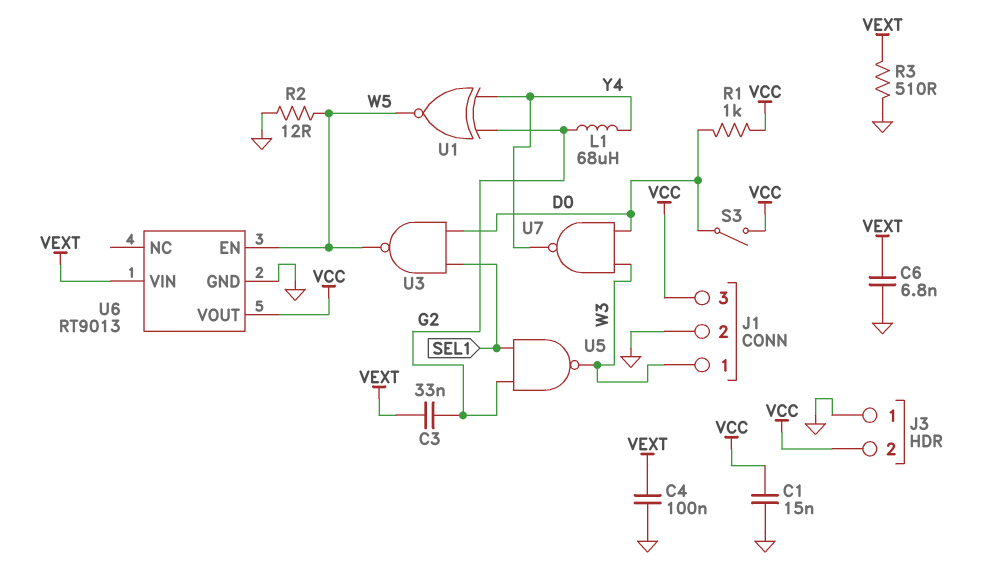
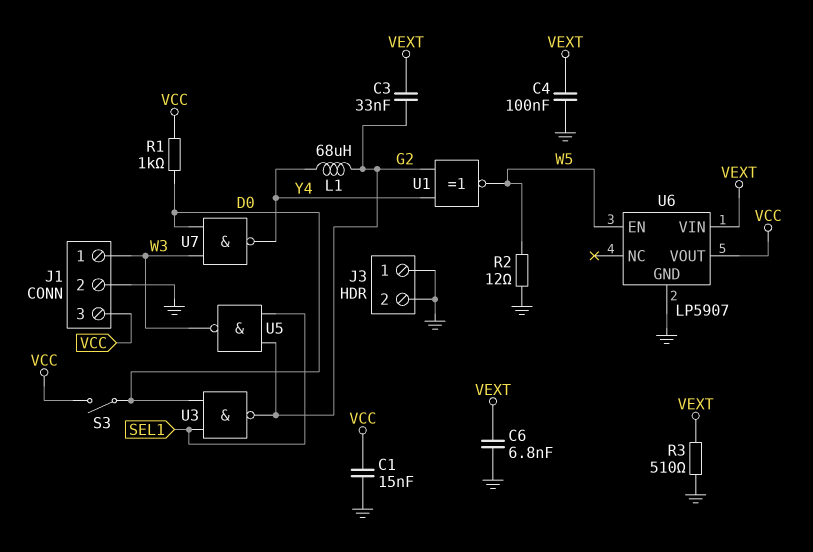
J3 pin 2: VCC -> GND
U3: NAND (in D0, in SEL1, out W5) -> NAND (in D0, in SEL1, out G2)
U6: RT9013 -> LP5907

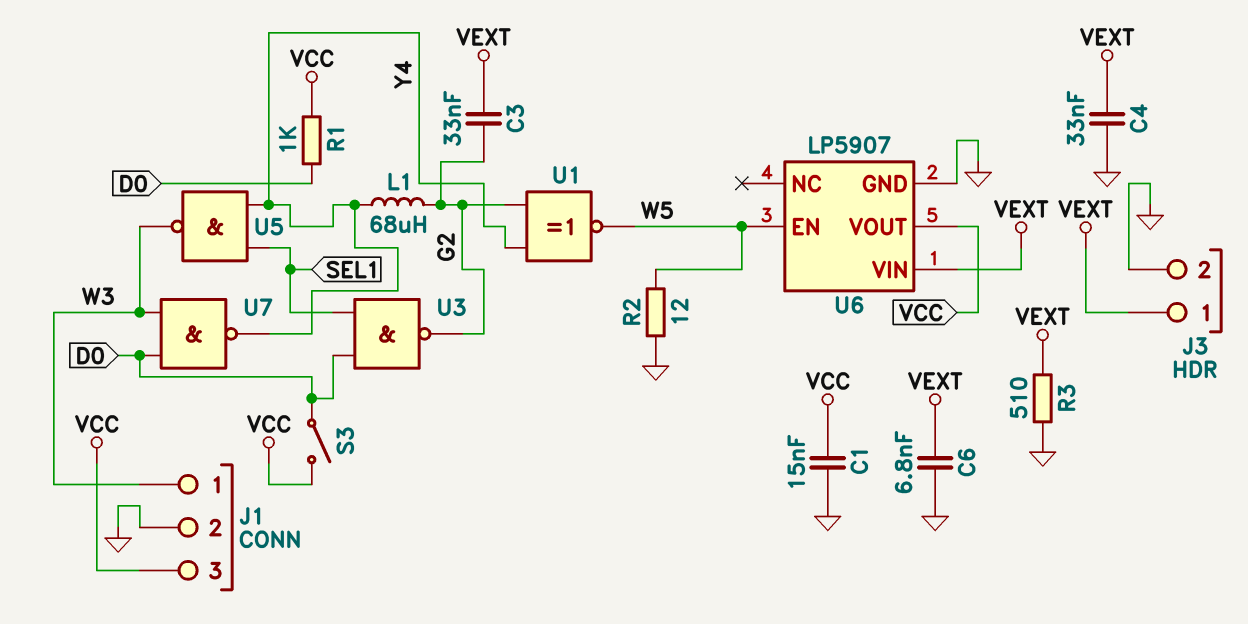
C4: 100nF (GND, VEXT) -> 33nF (GND, VEXT)
J3 pin 1: GND -> VEXT
U5: NAND (in G2, in SEL1, out W3) -> NAND (in SEL1, in Y4, out W3)

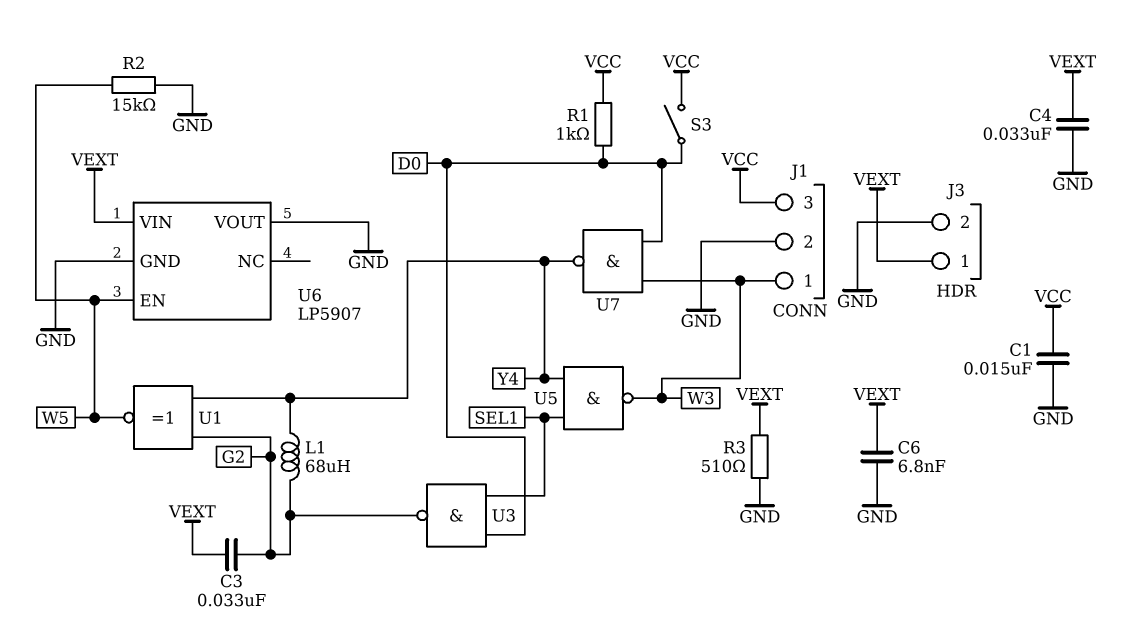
R2: 12 (GND, W5) -> 15k (GND, W5)
U6 pin VOUT: VCC -> GND

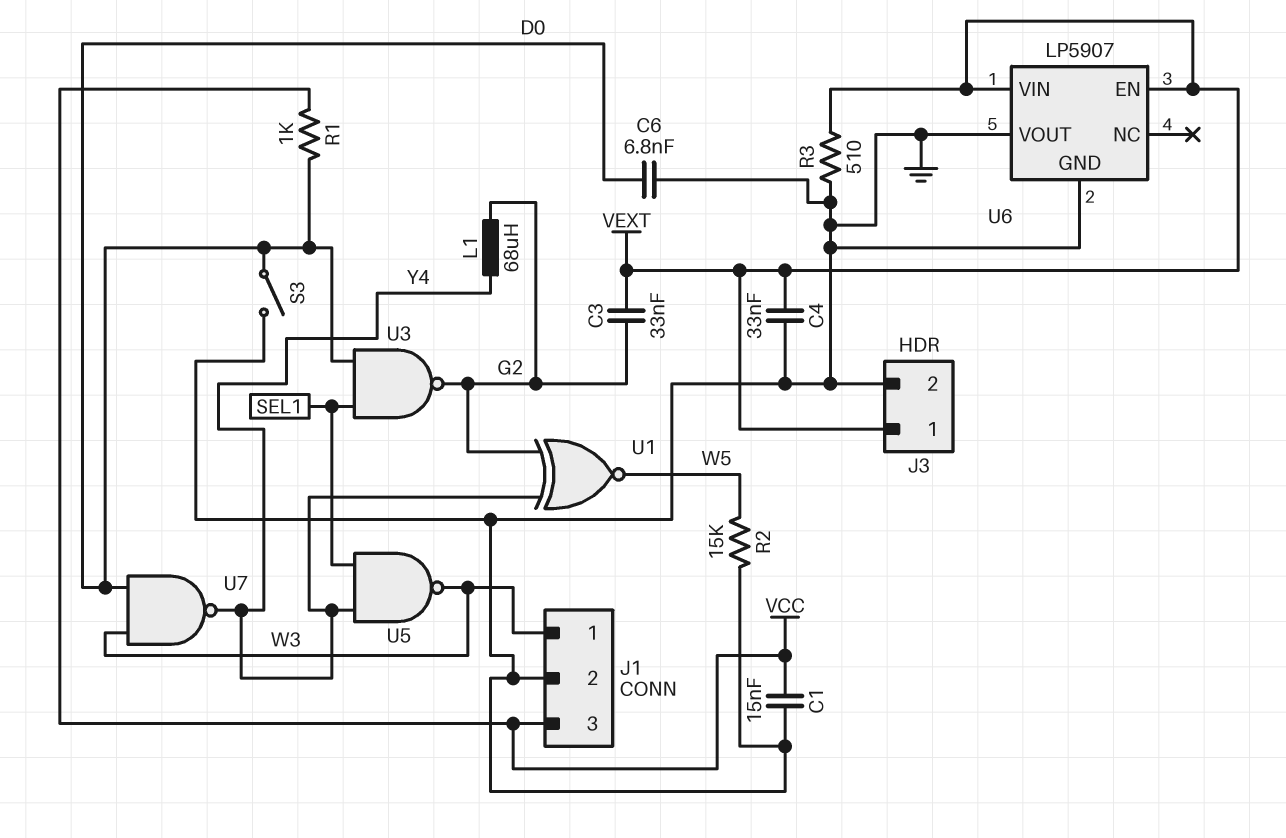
C6: 6.8nF (GND, VEXT) -> 6.8nF (D0, GND)
S3: switch (D0, VCC) -> switch (D0, GND)
U6 pin EN: W5 -> VEXT

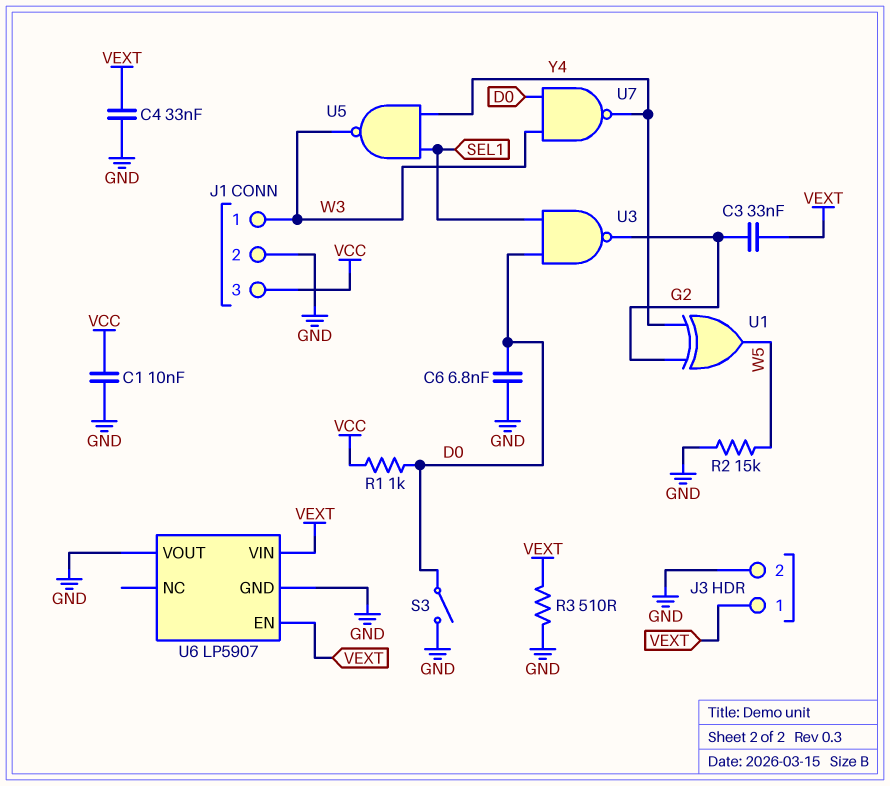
C1: 15nF (GND, VCC) -> 10nF (GND, VCC)
L1: 68uH (G2, Y4) -> none
U1: XNOR (in G2, in Y4, out W5) -> XOR (in G2, in Y4, out W5)

